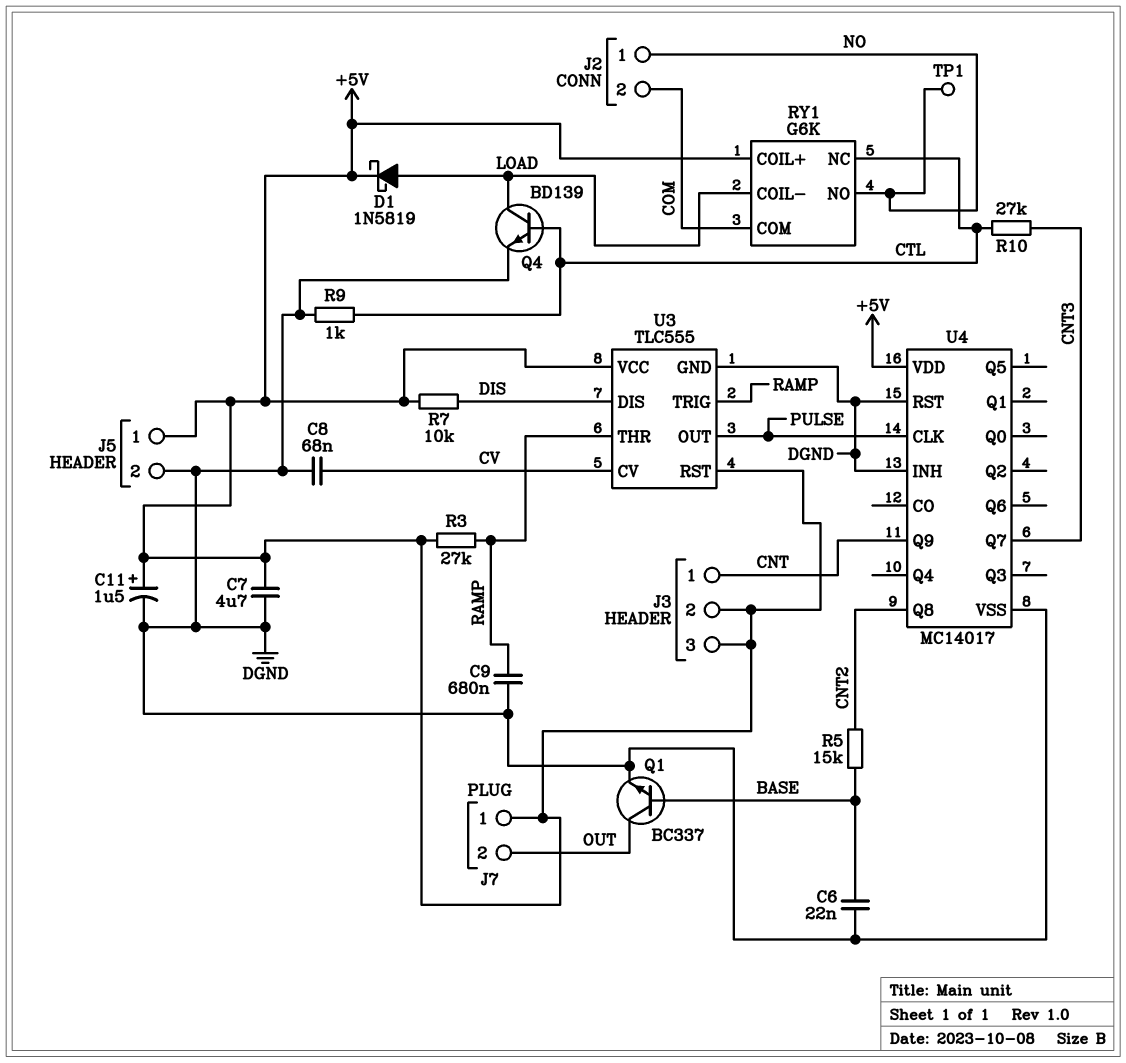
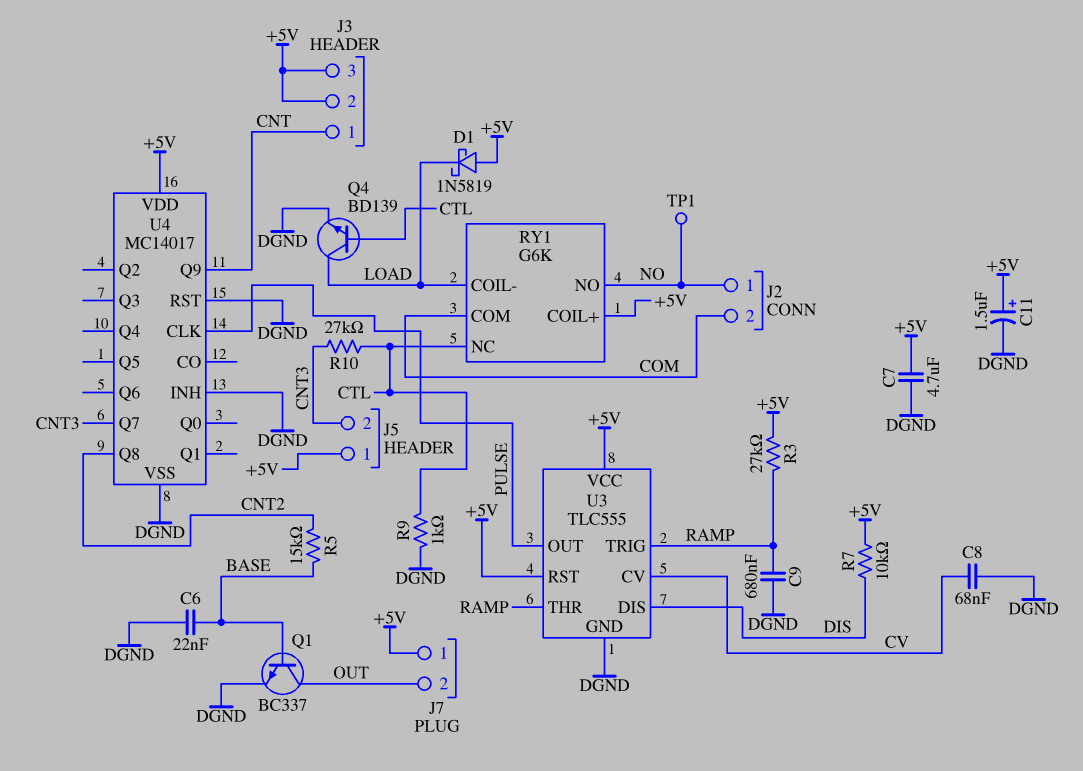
D1: schottky 1N5819 (A LOAD, K +5V) -> schottky 1N5819 (A +5V, K LOAD)
J5 pin 2: DGND -> CNT3

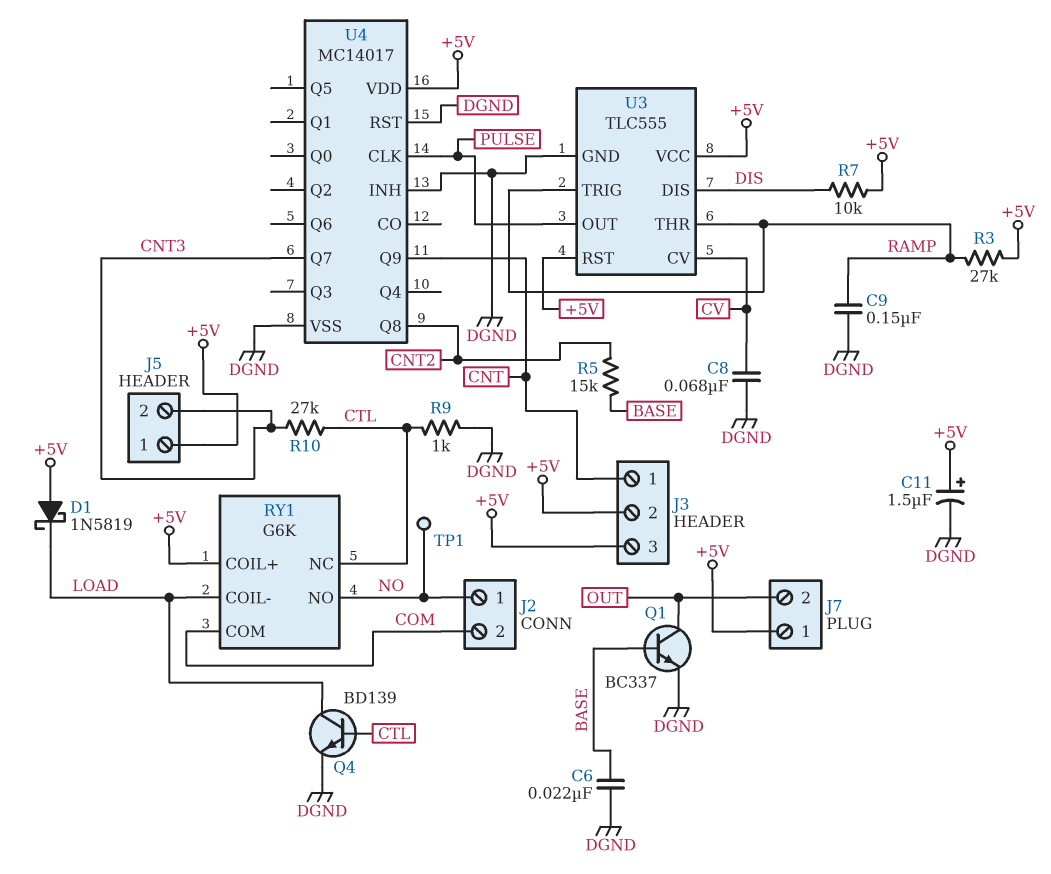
C7: 4.7uF (+5V, DGND) -> none
C9: 680nF (DGND, RAMP) -> 150nF (DGND, RAMP)

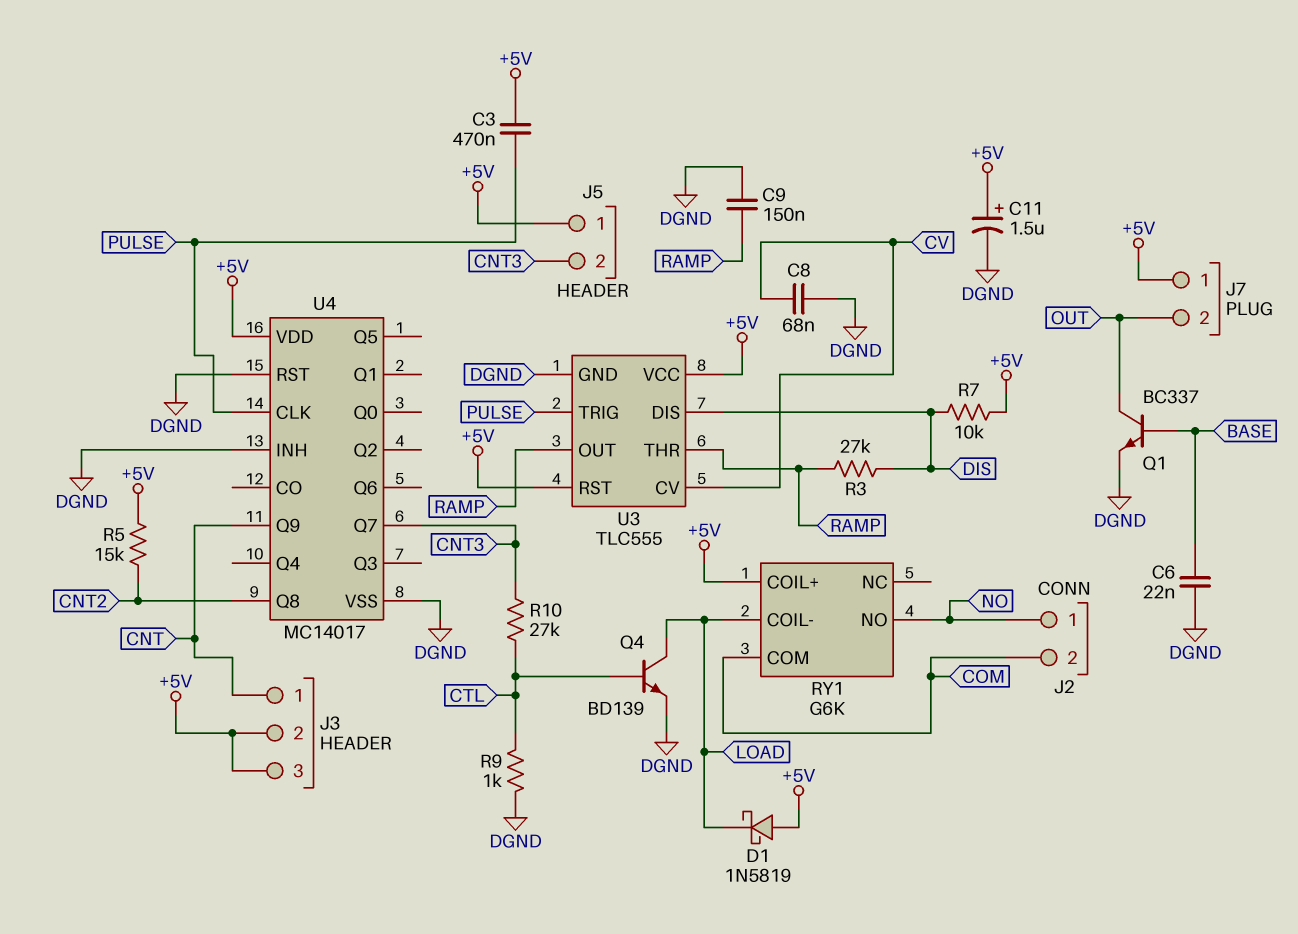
C3: none -> 470nF (+5V, PULSE)
R3: 27k (+5V, RAMP) -> 27k (DIS, RAMP)
R5: 15k (BASE, CNT2) -> 15k (+5V, CNT2)
RY1 pin NC: CTL -> none
TP1: test point (NO) -> none
U3 pin OUT: PULSE -> RAMP
U3 pin TRIG: RAMP -> PULSE

